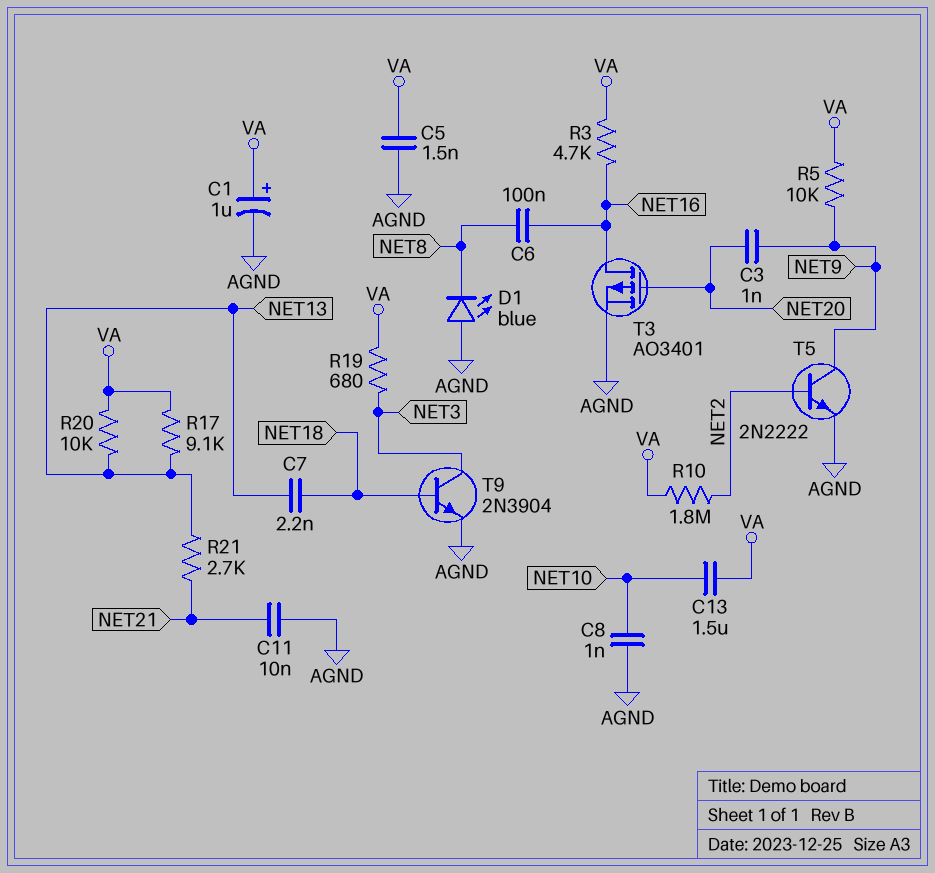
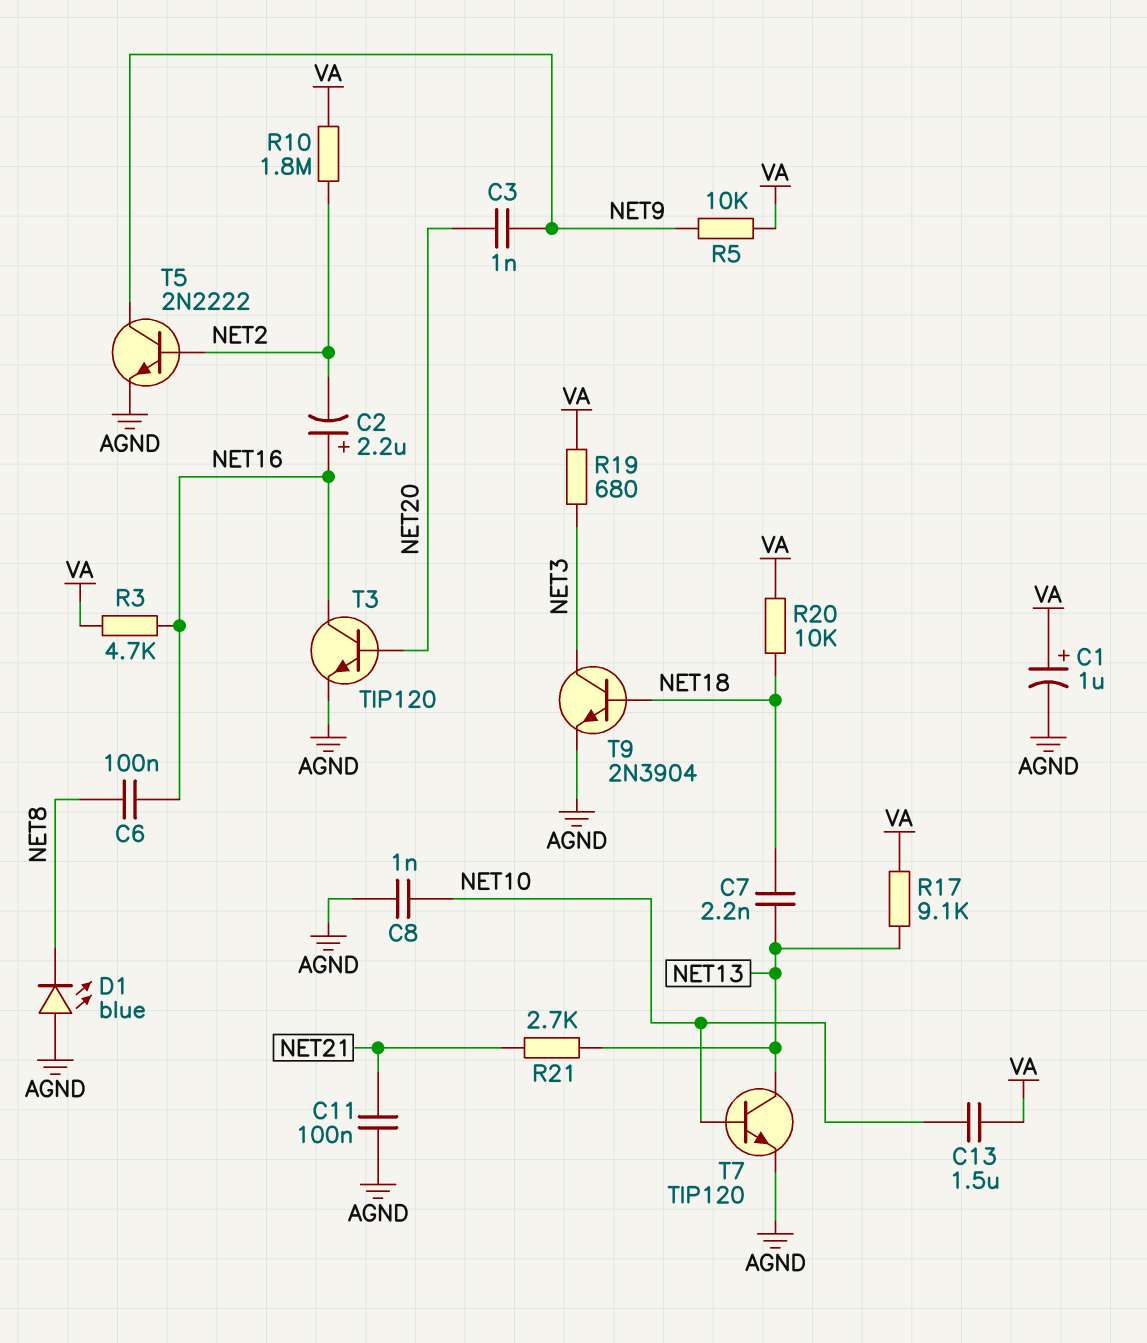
C2: none -> 2.2uF (plus NET16, minus NET2)
C5: 1.5nF (AGND, VA) -> none
C11: 10nF (AGND, NET21) -> 100nF (AGND, NET21)
R20: 10k (NET13, VA) -> 10k (NET18, VA)
T3: PMOS AO3401 (G NET20, D NET16, S AGND) -> NPN TIP120 (B NET20, C NET16, E AGND)
T7: none -> NPN TIP120 (B NET10, C NET13, E AGND)

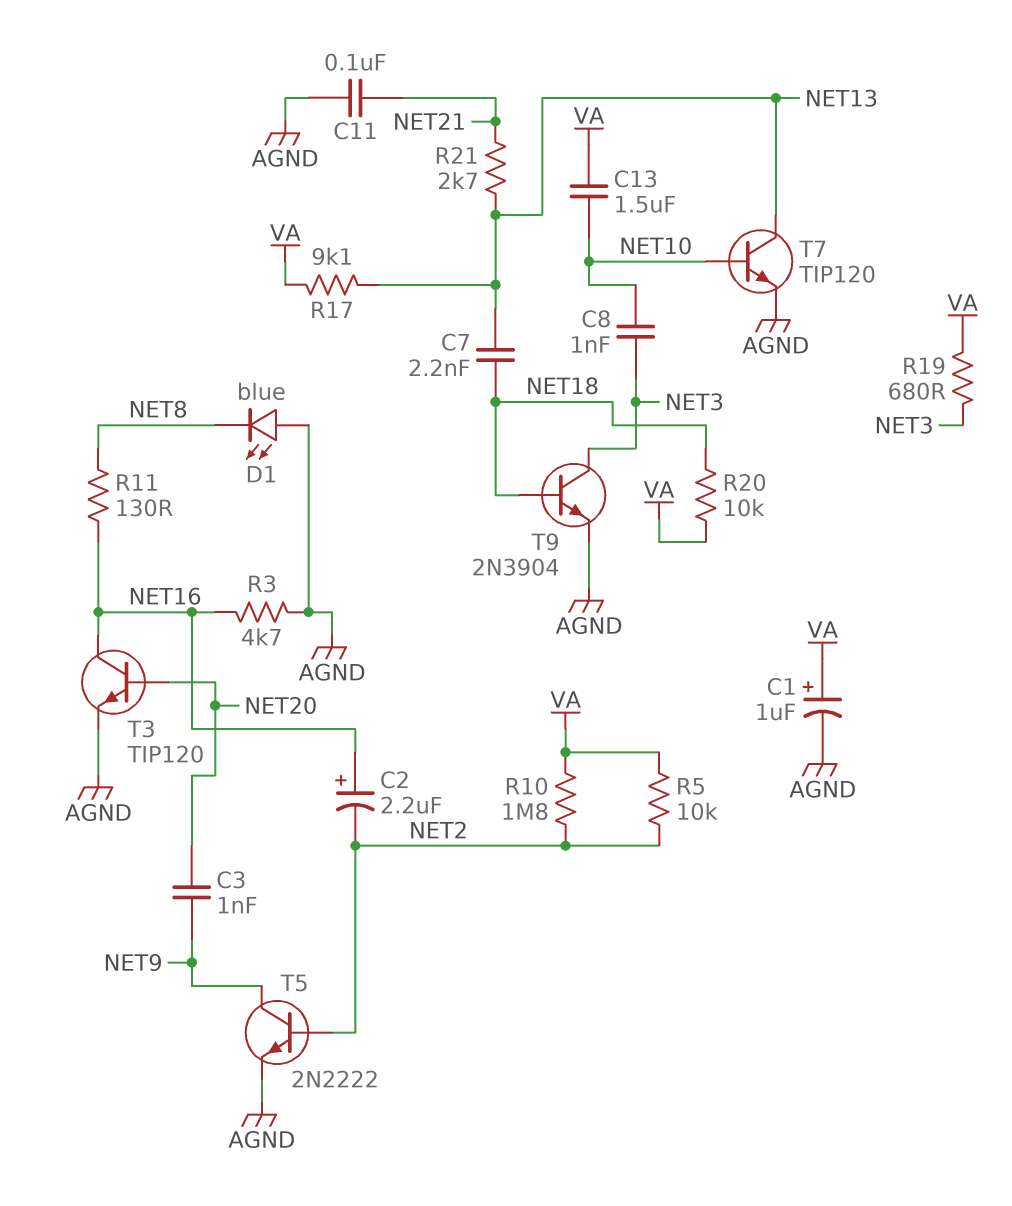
C6: 100nF (NET8, NET16) -> none
C8: 1nF (AGND, NET10) -> 1nF (NET3, NET10)
R3: 4.7k (NET16, VA) -> 4.7k (AGND, NET16)
R5: 10k (NET9, VA) -> 10k (NET2, VA)
R11: none -> 130 (NET8, NET16)

